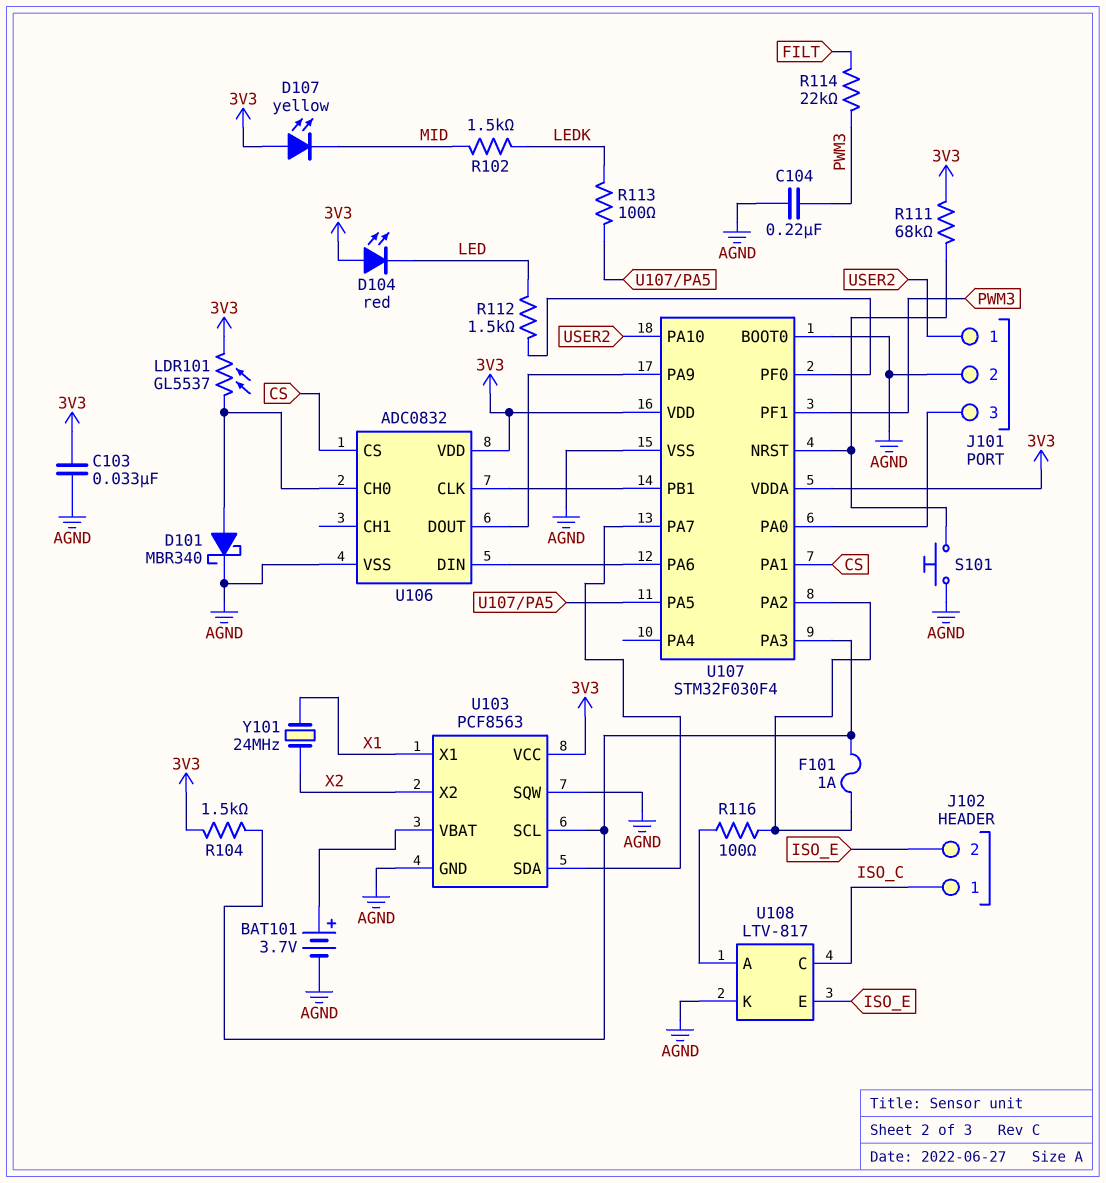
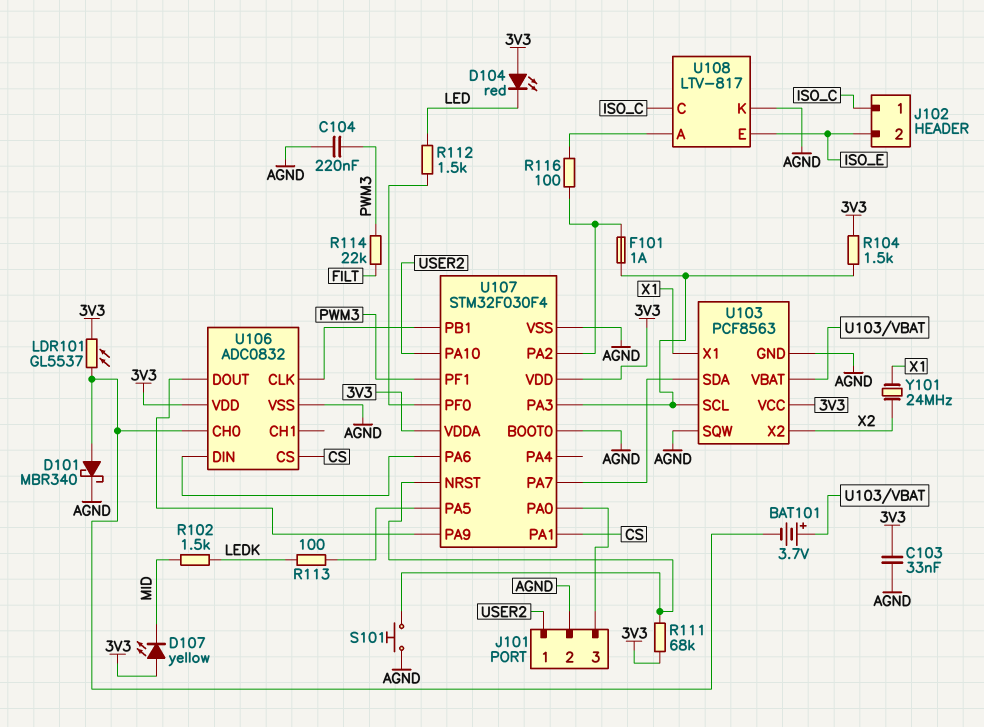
BAT101: 3.7V (plus U103/VBAT, minus AGND) -> 3.7V (plus U103/VBAT, minus U106/CH0)

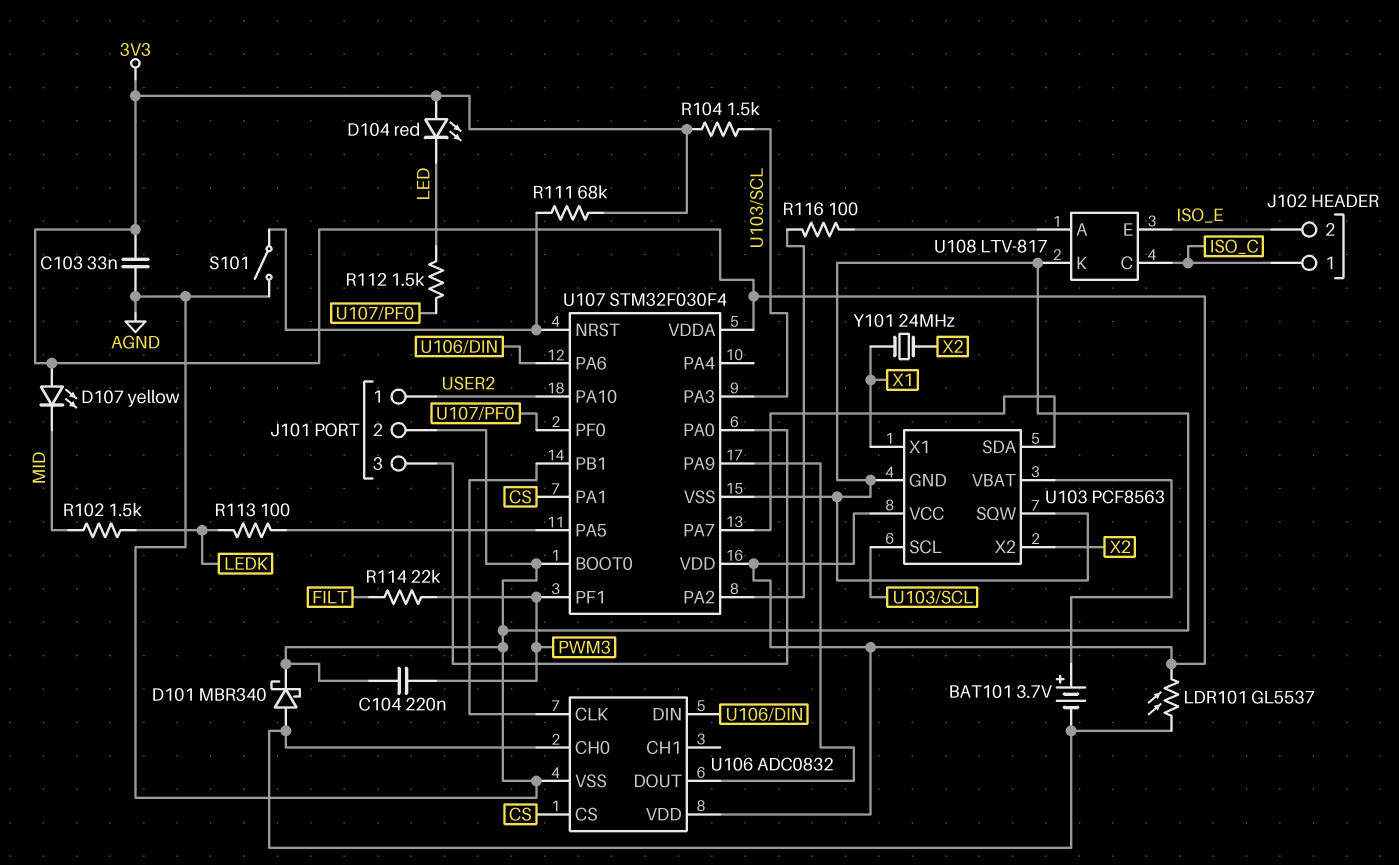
F101: 1A (U103/SCL, U107/PA2) -> none
S101: button (AGND, U107/NRST) -> switch (AGND, U107/NRST)

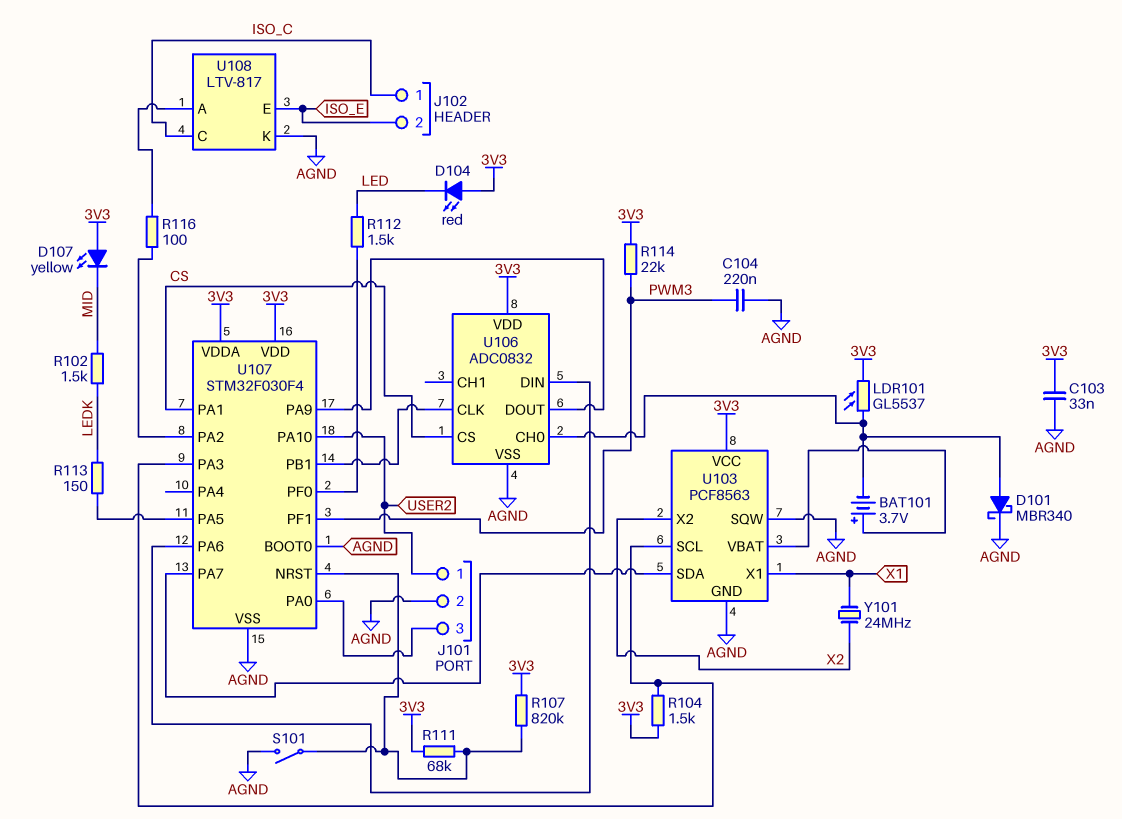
R107: none -> 820k (3V3, U107/NRST)
R113: 100 (LEDK, U107/PA5) -> 150 (LEDK, U107/PA5)
R114: 22k (FILT, PWM3) -> 22k (3V3, PWM3)

